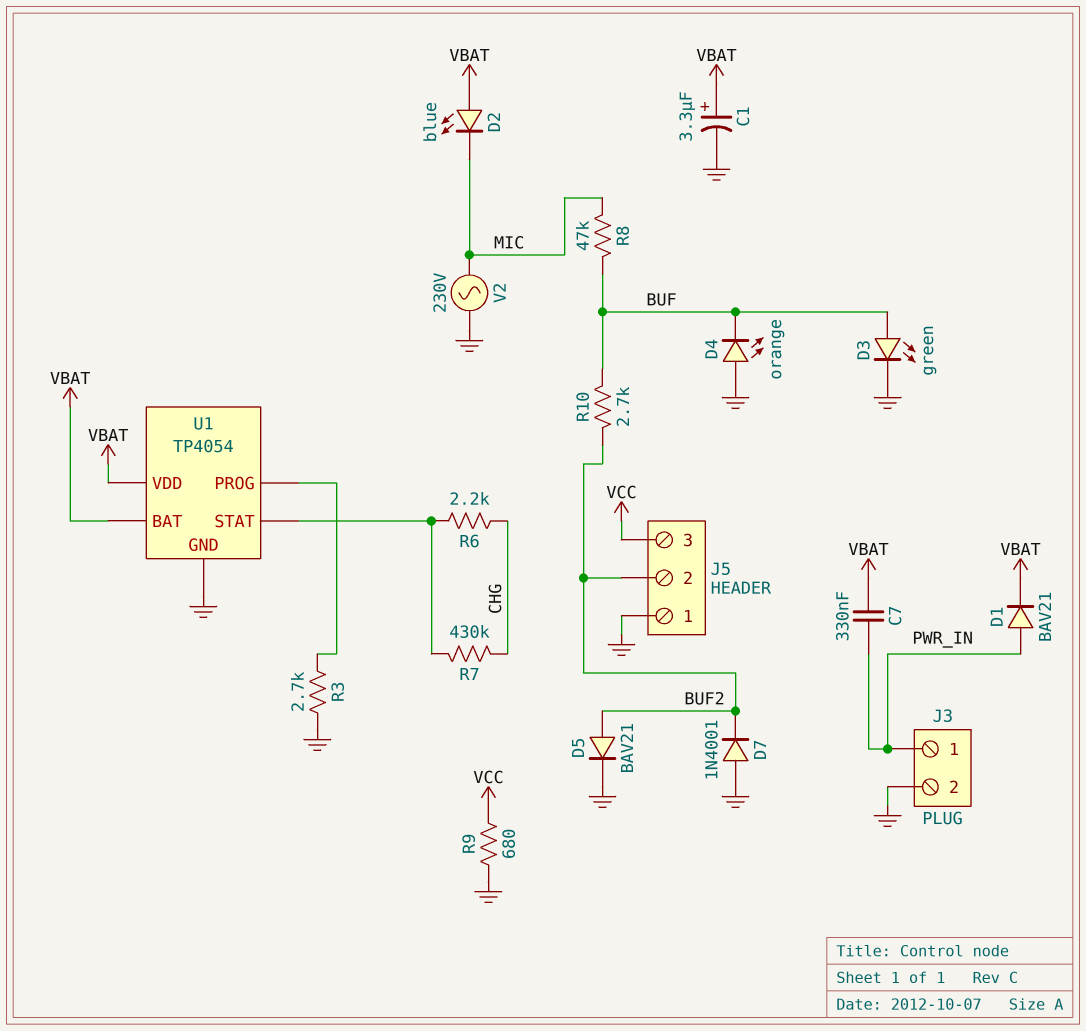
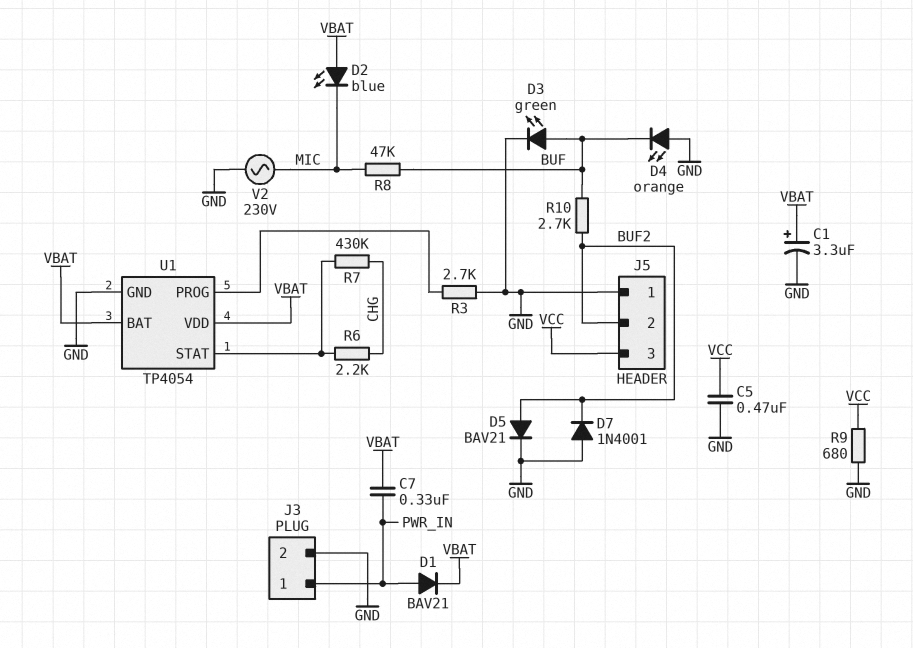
C5: none -> 470nF (GND, VCC)

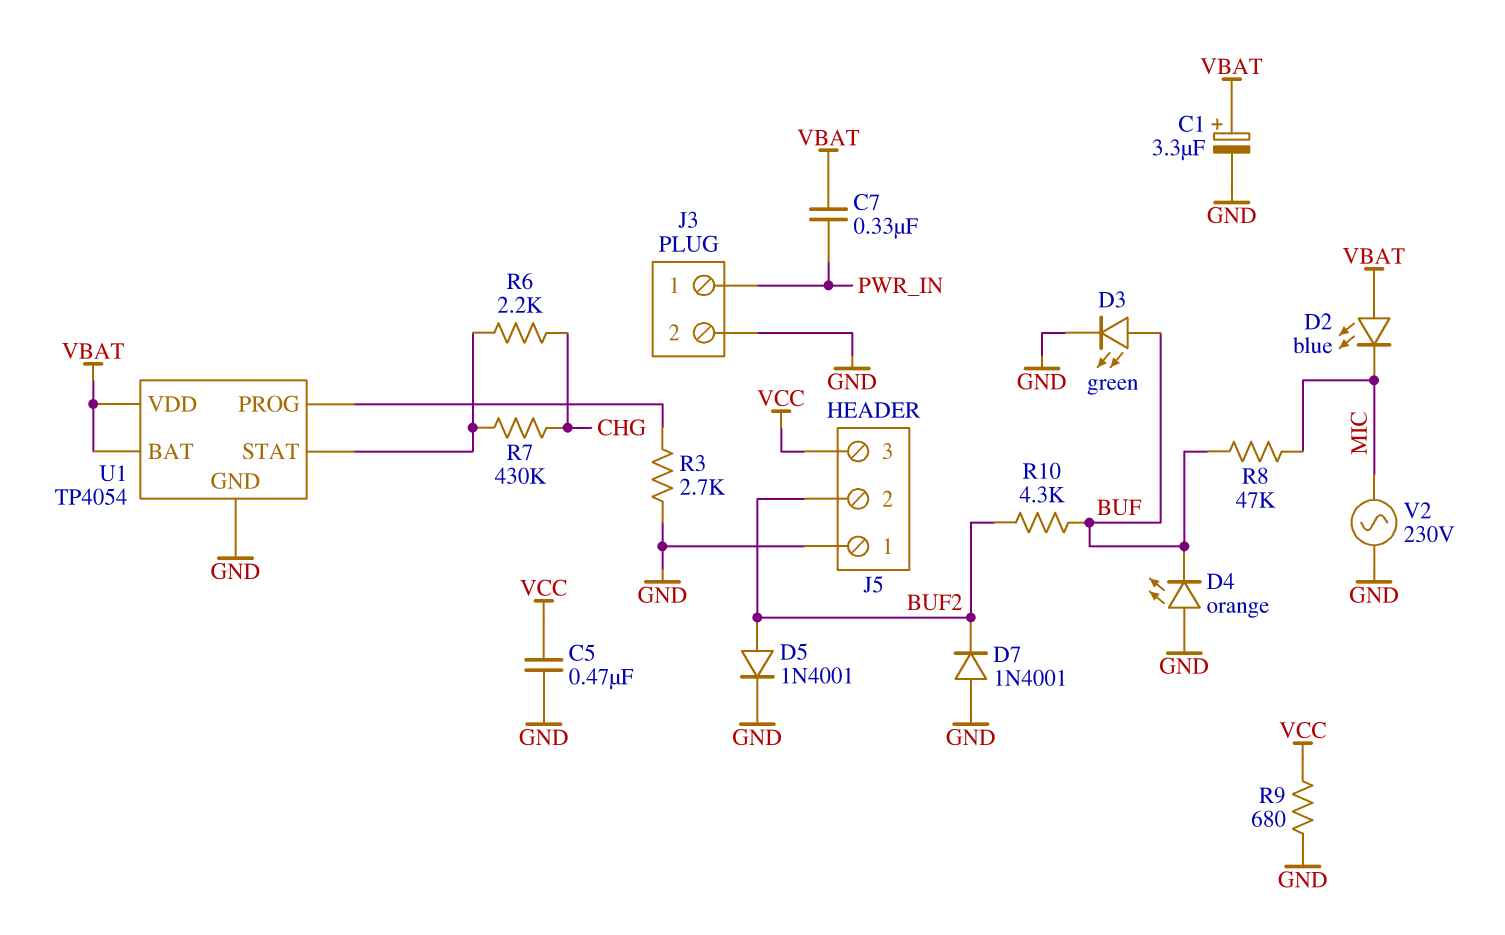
D1: diode BAV21 (A PWR_IN, K VBAT) -> none
D5: diode BAV21 (A BUF2, K GND) -> diode 1N4001 (A BUF2, K GND)
R10: 2.7k (BUF, BUF2) -> 4.3k (BUF, BUF2)

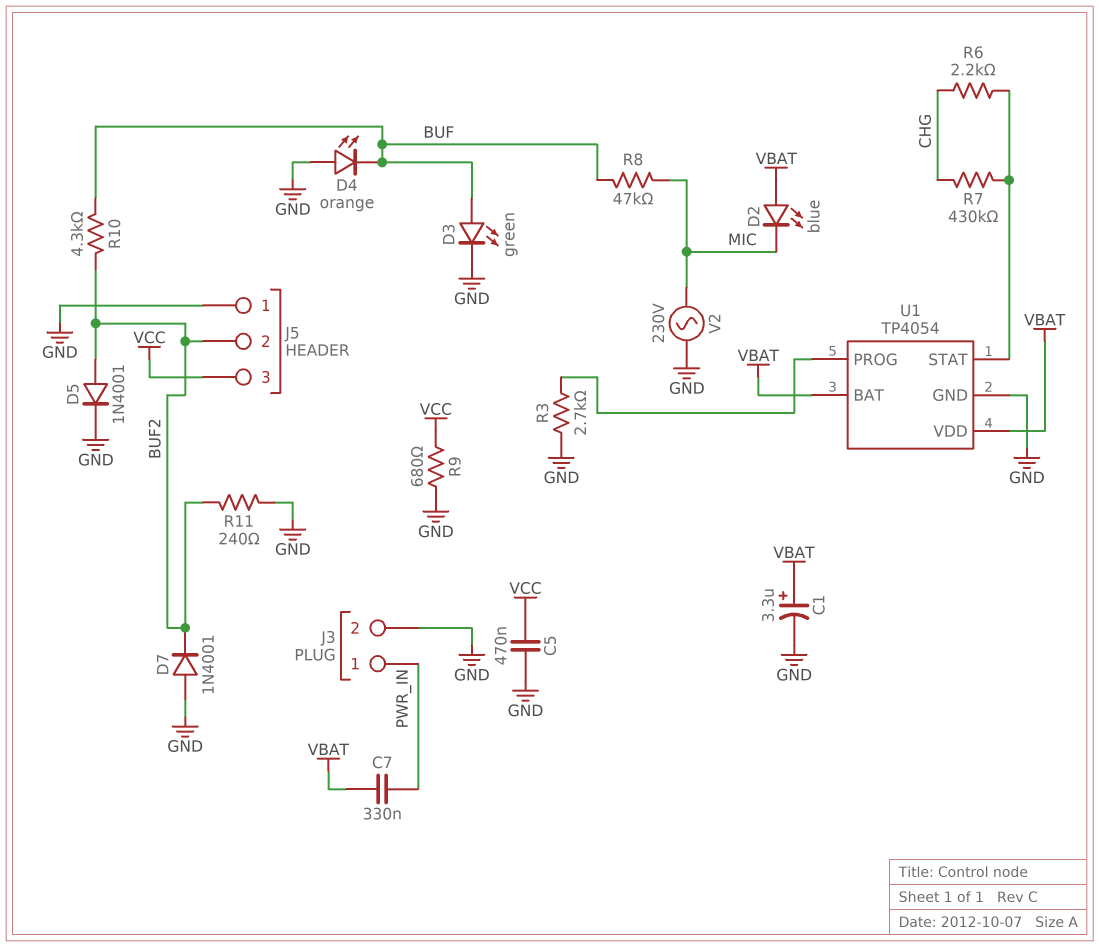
R11: none -> 240 (BUF2, GND)

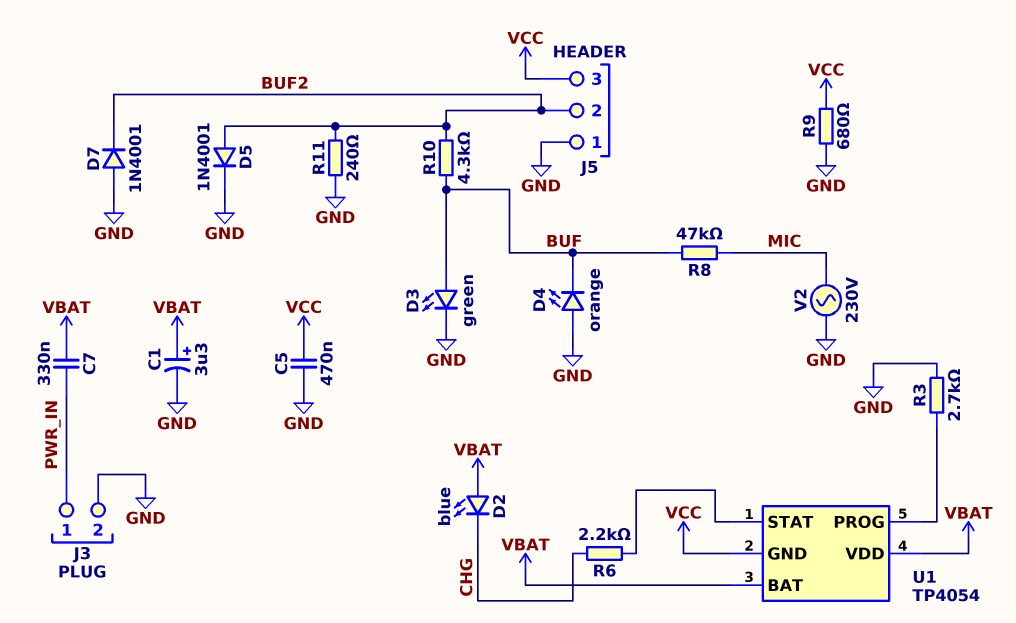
D2: LED blue (A VBAT, K MIC) -> LED blue (A VBAT, K CHG)
R7: 430k (CHG, U1/STAT) -> none
U1 pin GND: GND -> VCC

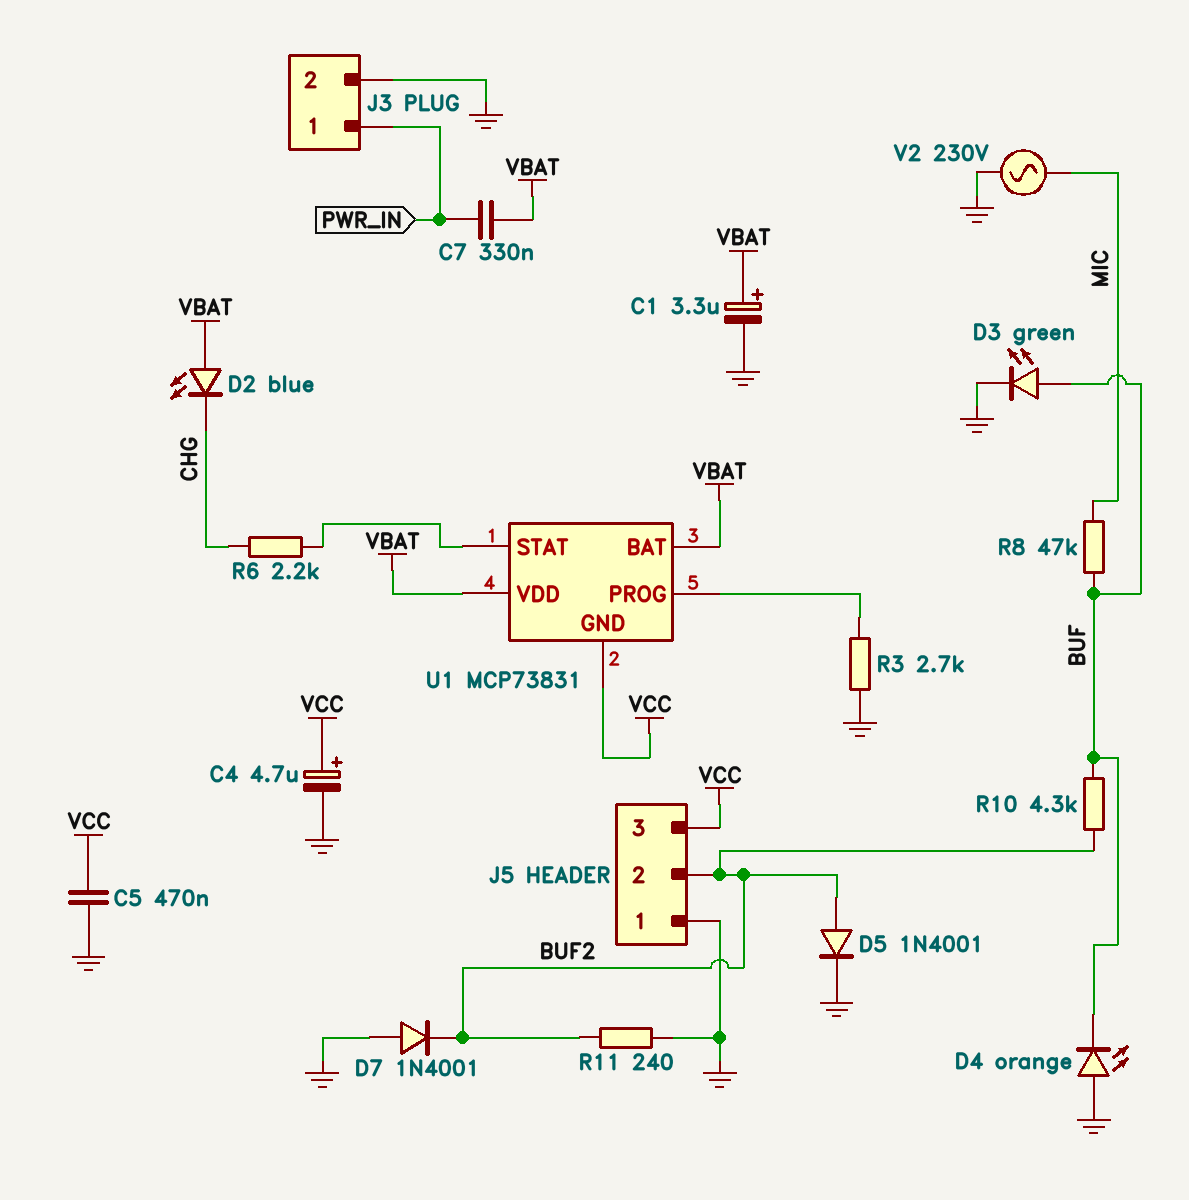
C4: none -> 4.7uF (plus VCC, minus GND)
R9: 680 (GND, VCC) -> none
U1: TP4054 -> MCP73831

